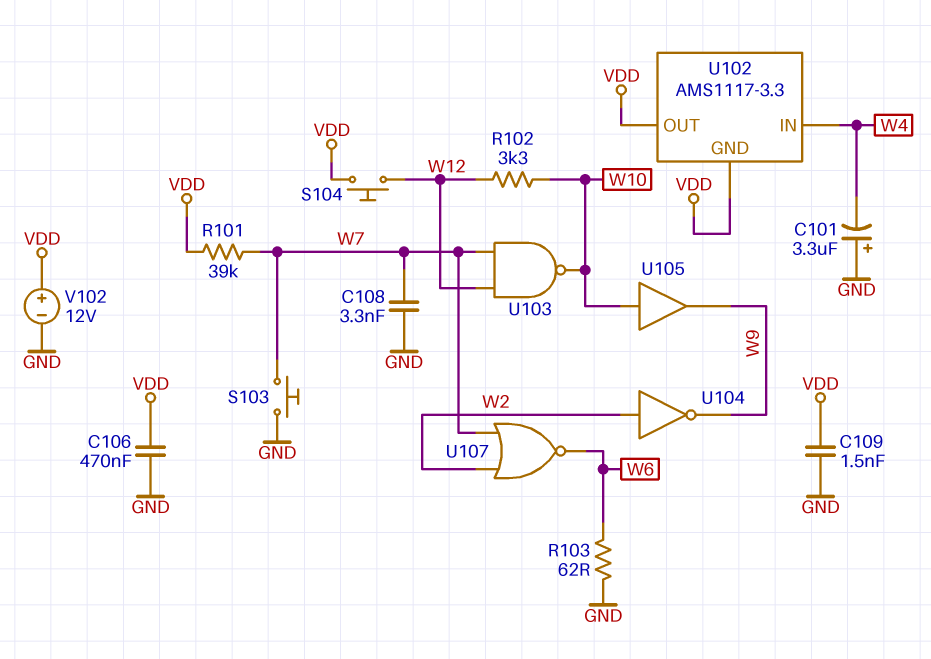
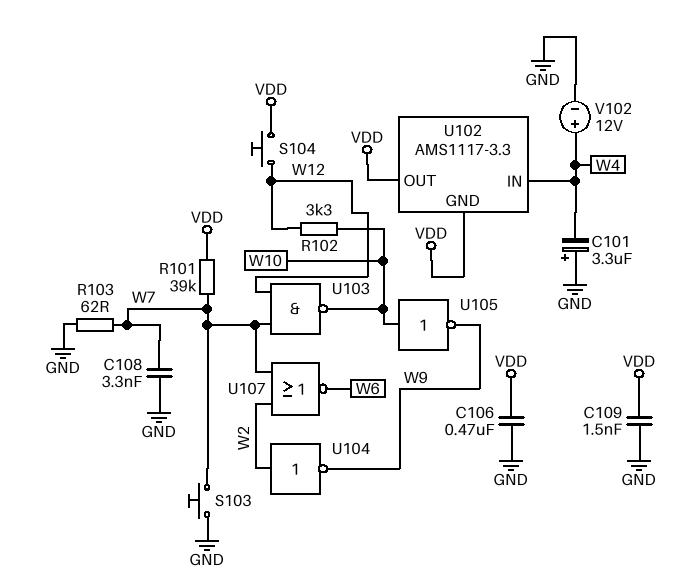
R103: 62 (GND, W6) -> 62 (GND, W7)
U105: buffer (in W10, out W9) -> NOT (in W10, out W9)
V102: 12V (plus VDD, minus GND) -> 12V (plus W4, minus GND)

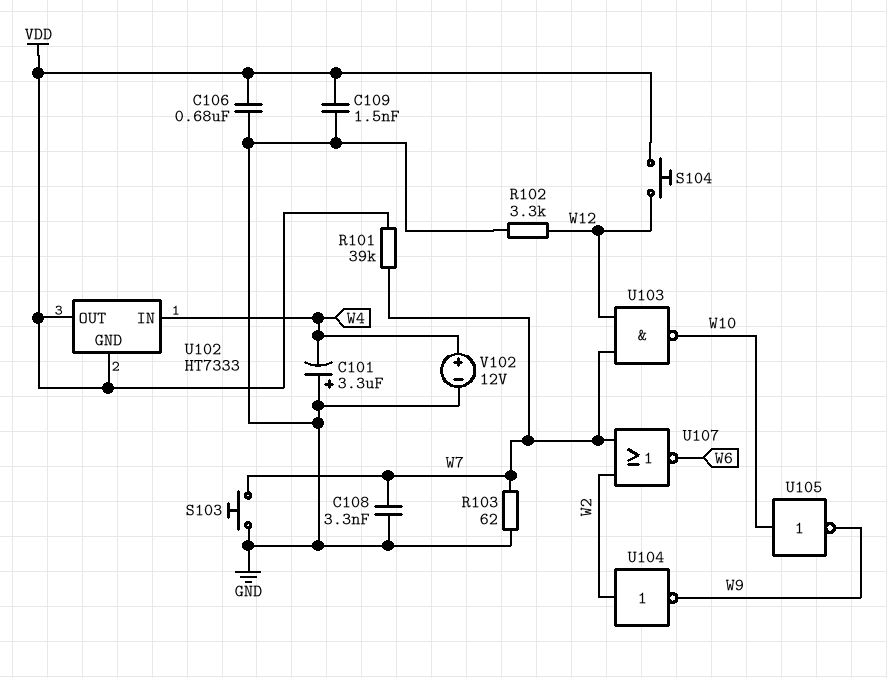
C106: 470nF (GND, VDD) -> 680nF (GND, VDD)
R102: 3.3k (W10, W12) -> 3.3k (GND, W12)
U102: AMS1117-3.3 -> HT7333

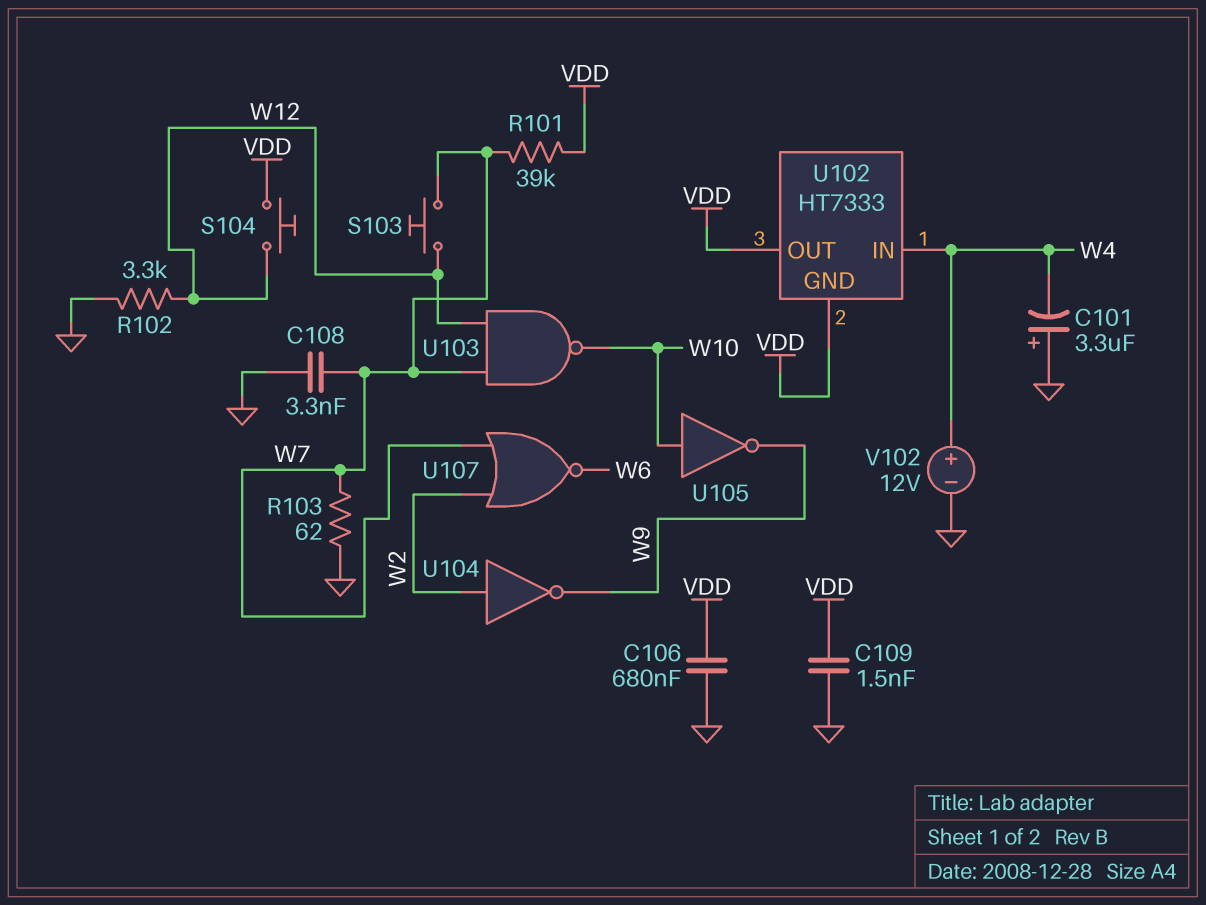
S103: button (GND, W7) -> button (W7, W12)

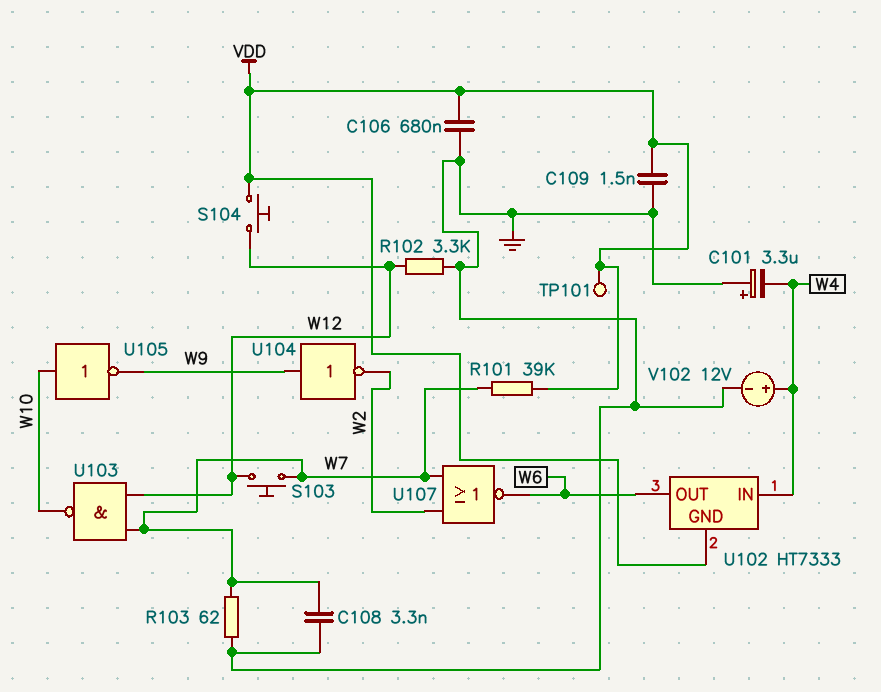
TP101: none -> test point (VDD)
U102 pin OUT: VDD -> W6
U104: NOT (in W2, out W9) -> NOT (in W9, out W2)

